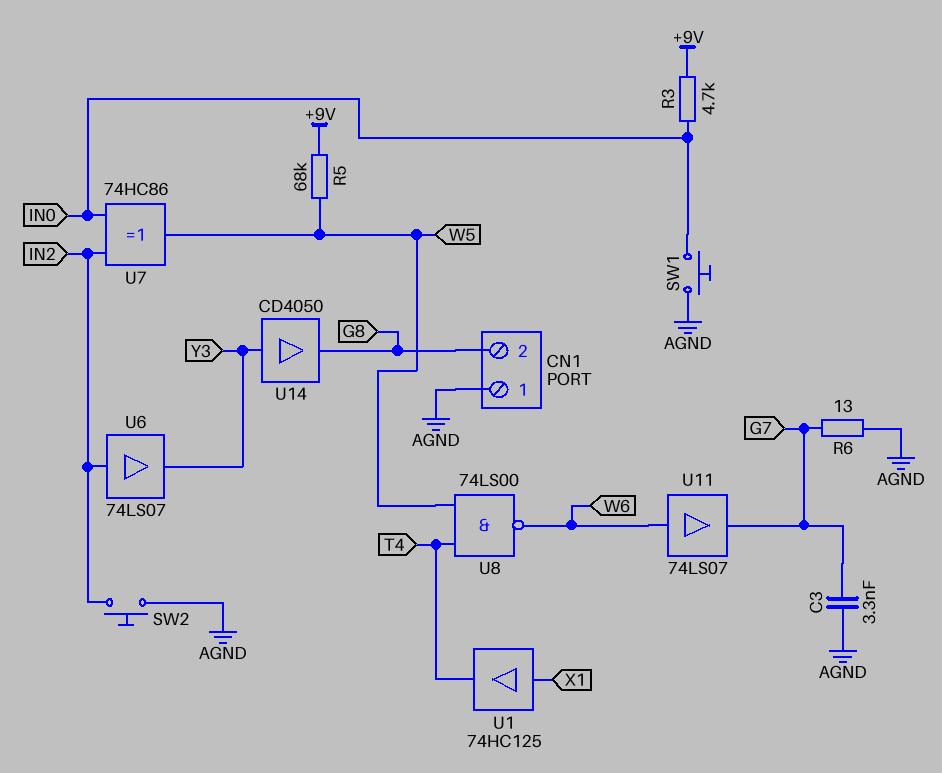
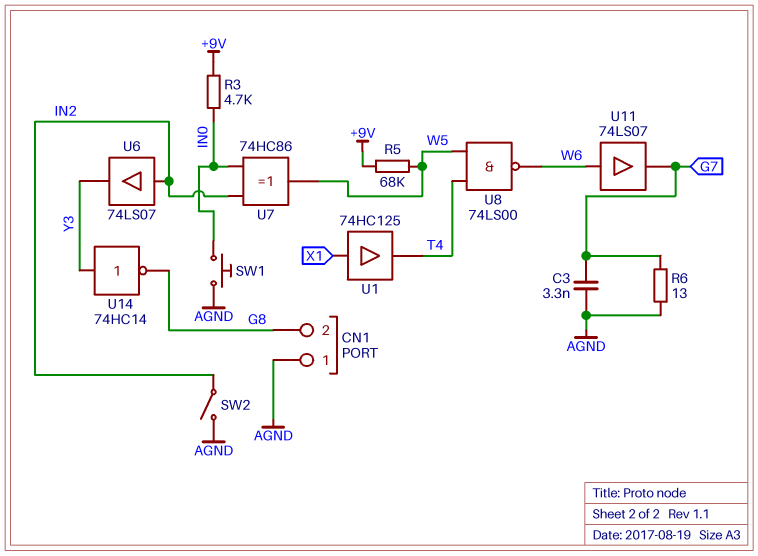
SW2: button (AGND, IN2) -> switch (AGND, IN2)
U14: buffer CD4050 (in Y3, out G8) -> NOT 74HC14 (in Y3, out G8)

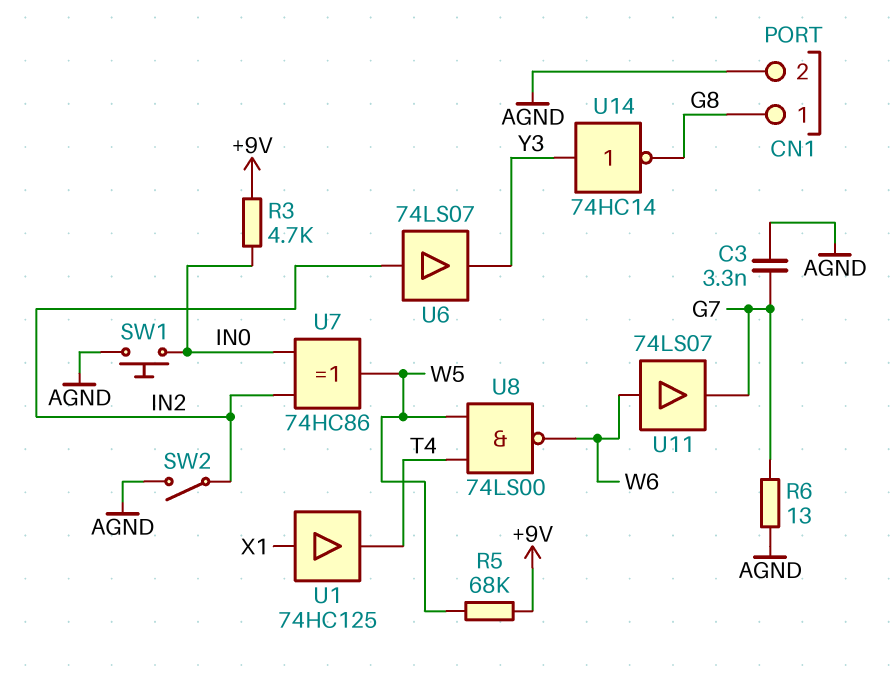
CN1 pin 1: AGND -> G8
CN1 pin 2: G8 -> AGND

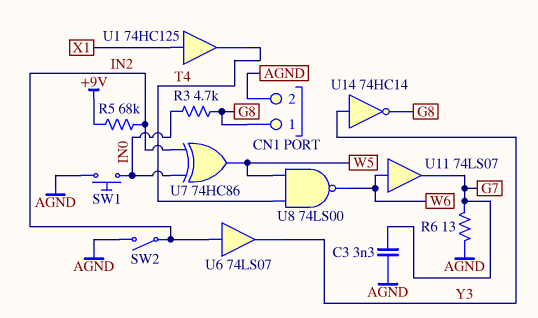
R3: 4.7k (+9V, IN0) -> 4.7k (G8, IN0)
R5: 68k (+9V, W5) -> 68k (+9V, IN2)

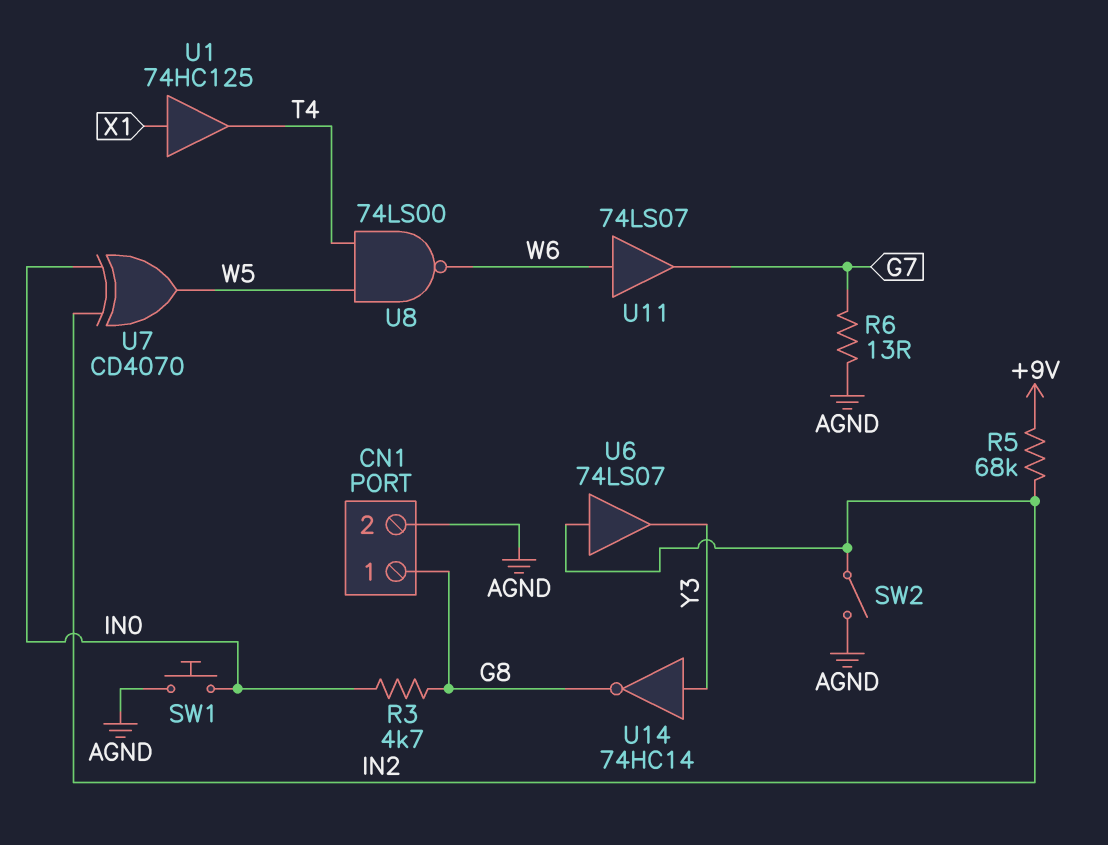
C3: 3.3nF (AGND, G7) -> none
U7: XOR 74HC86 (in IN0, in IN2, out W5) -> XOR CD4070 (in IN0, in IN2, out W5)

